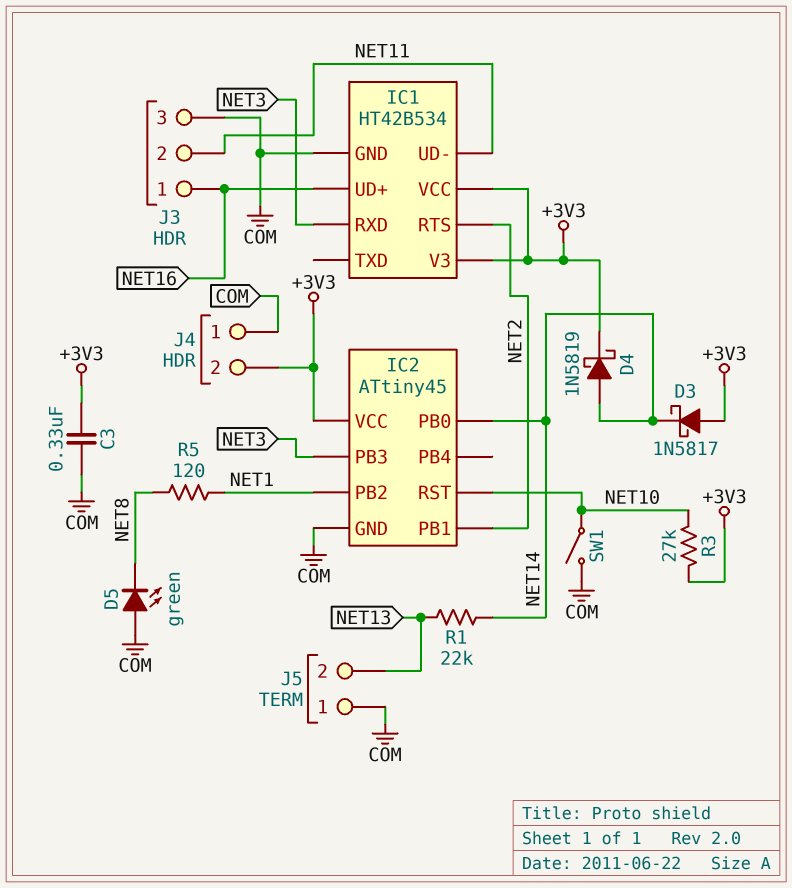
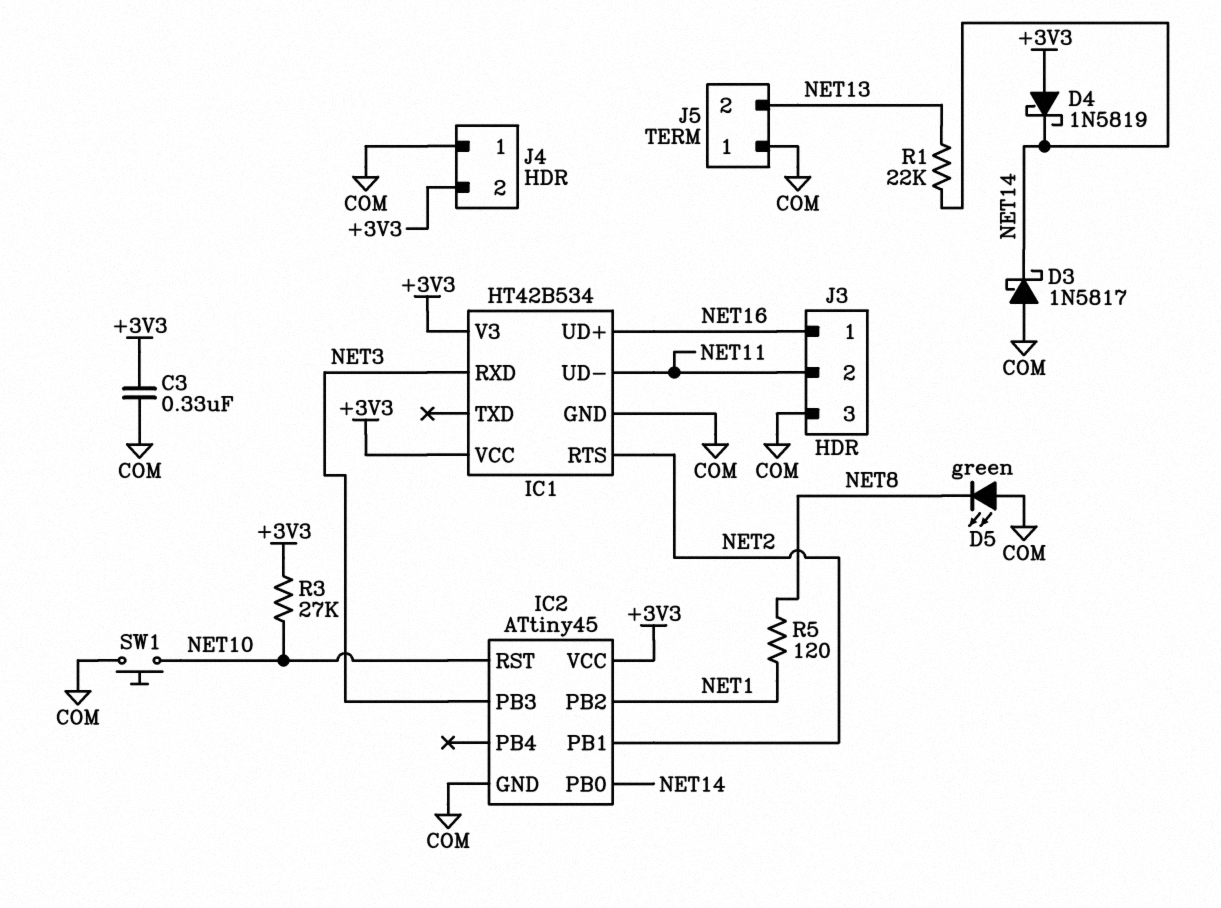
D3: schottky 1N5817 (A +3V3, K NET14) -> schottky 1N5817 (A COM, K NET14)
D4: schottky 1N5819 (A NET14, K +3V3) -> schottky 1N5819 (A +3V3, K NET14)
SW1: switch (COM, NET10) -> button (COM, NET10)

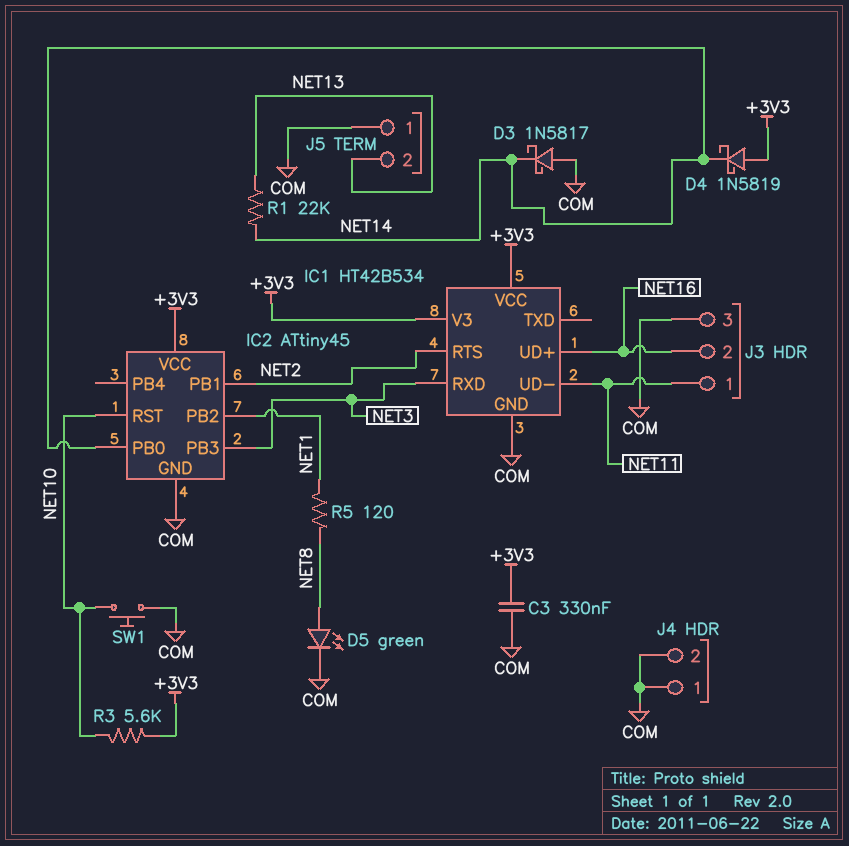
D5: LED green (A COM, K NET8) -> LED green (A NET8, K COM)
J3 pin 1: NET16 -> NET11
J3 pin 2: NET11 -> NET16
J4 pin 2: +3V3 -> COM
R3: 27k (+3V3, NET10) -> 5.6k (+3V3, NET10)

